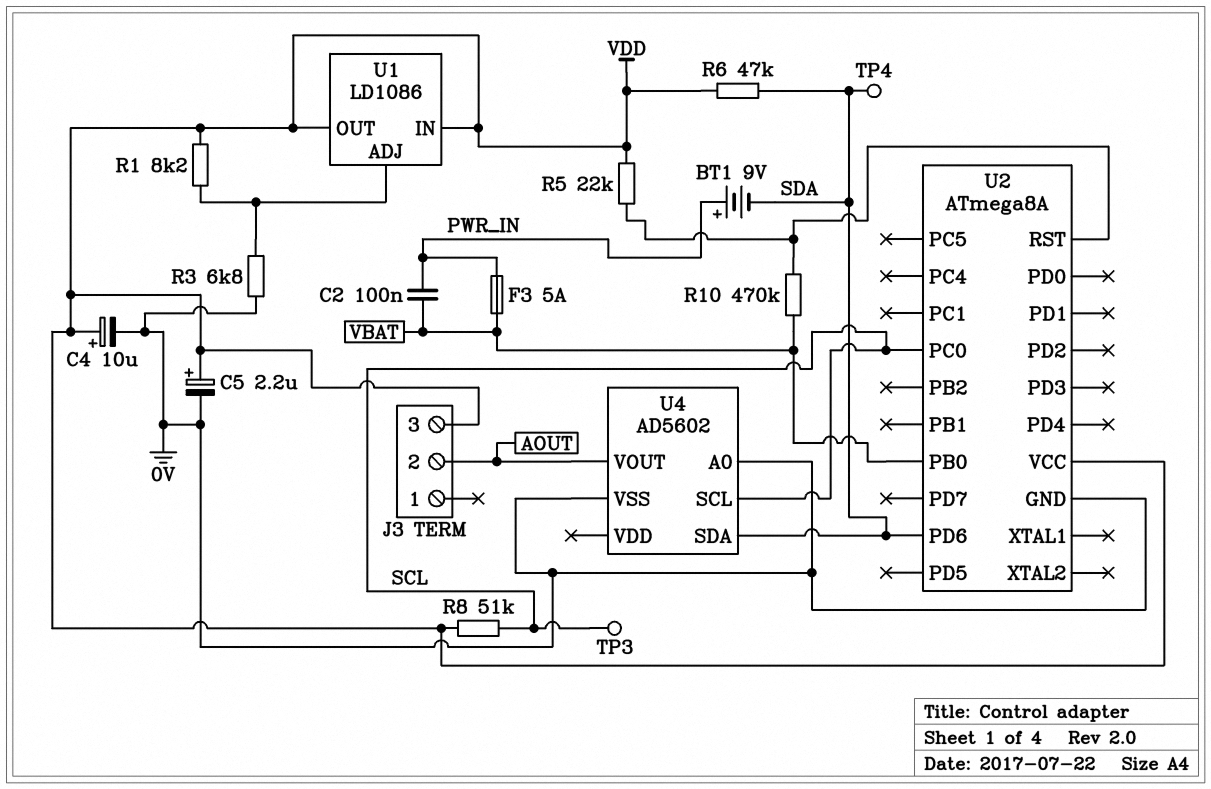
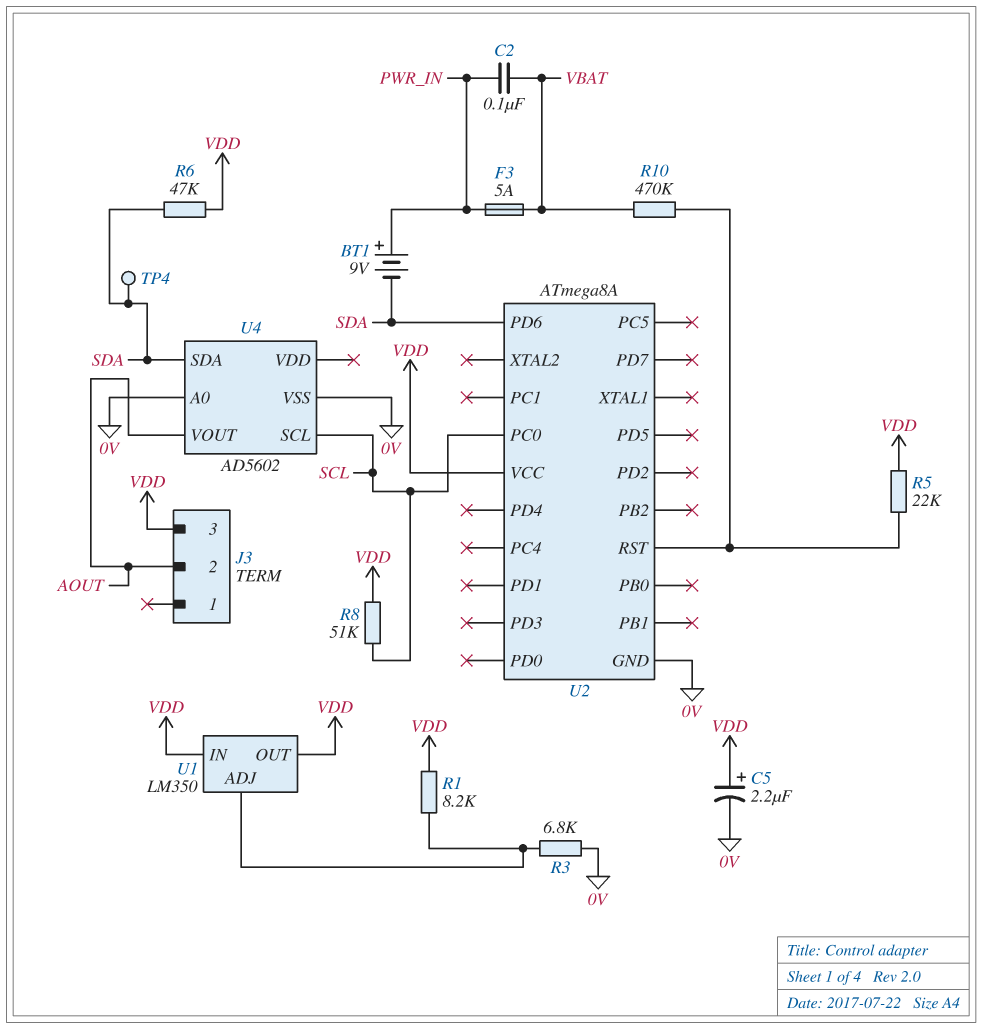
C4: 10uF (plus VDD, minus 0V) -> none
TP3: test point (SCL) -> none
U1: LD1086 -> LM350
U2 pin PB0: VBAT -> none

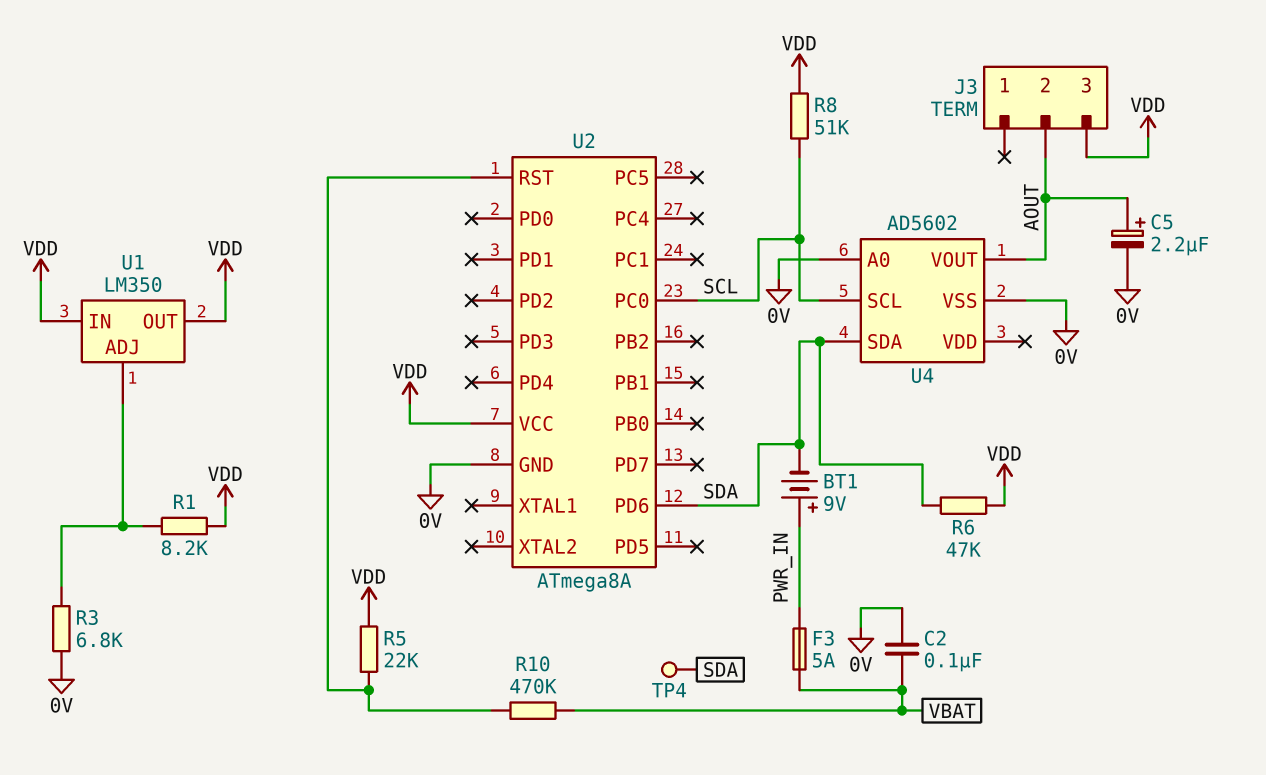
C2: 100nF (PWR_IN, VBAT) -> 100nF (0V, VBAT)
C5: 2.2uF (plus VDD, minus 0V) -> 2.2uF (plus AOUT, minus 0V)

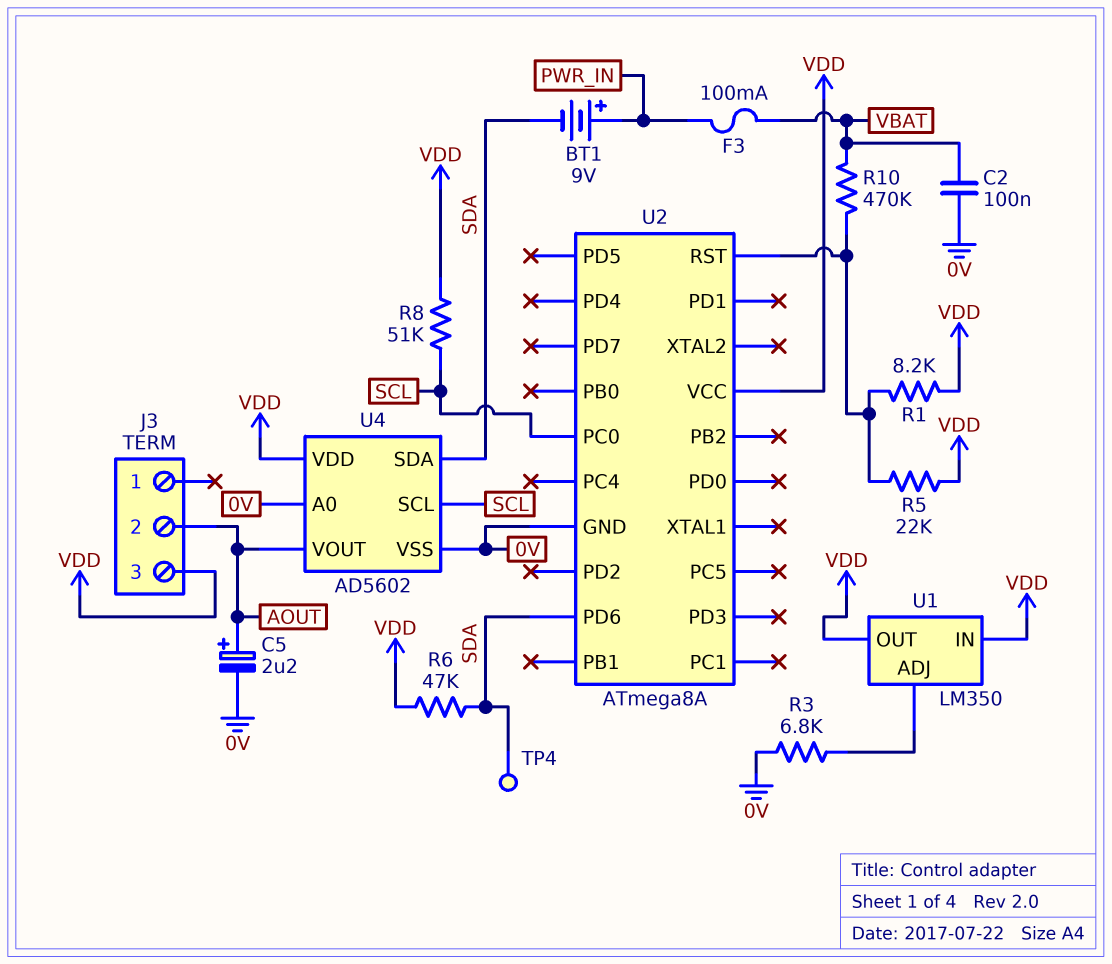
F3: 5A (PWR_IN, VBAT) -> 100mA (PWR_IN, VBAT)
R1: 8.2k (U1/ADJ, VDD) -> 8.2k (U2/RST, VDD)
U4 pin VDD: none -> VDD

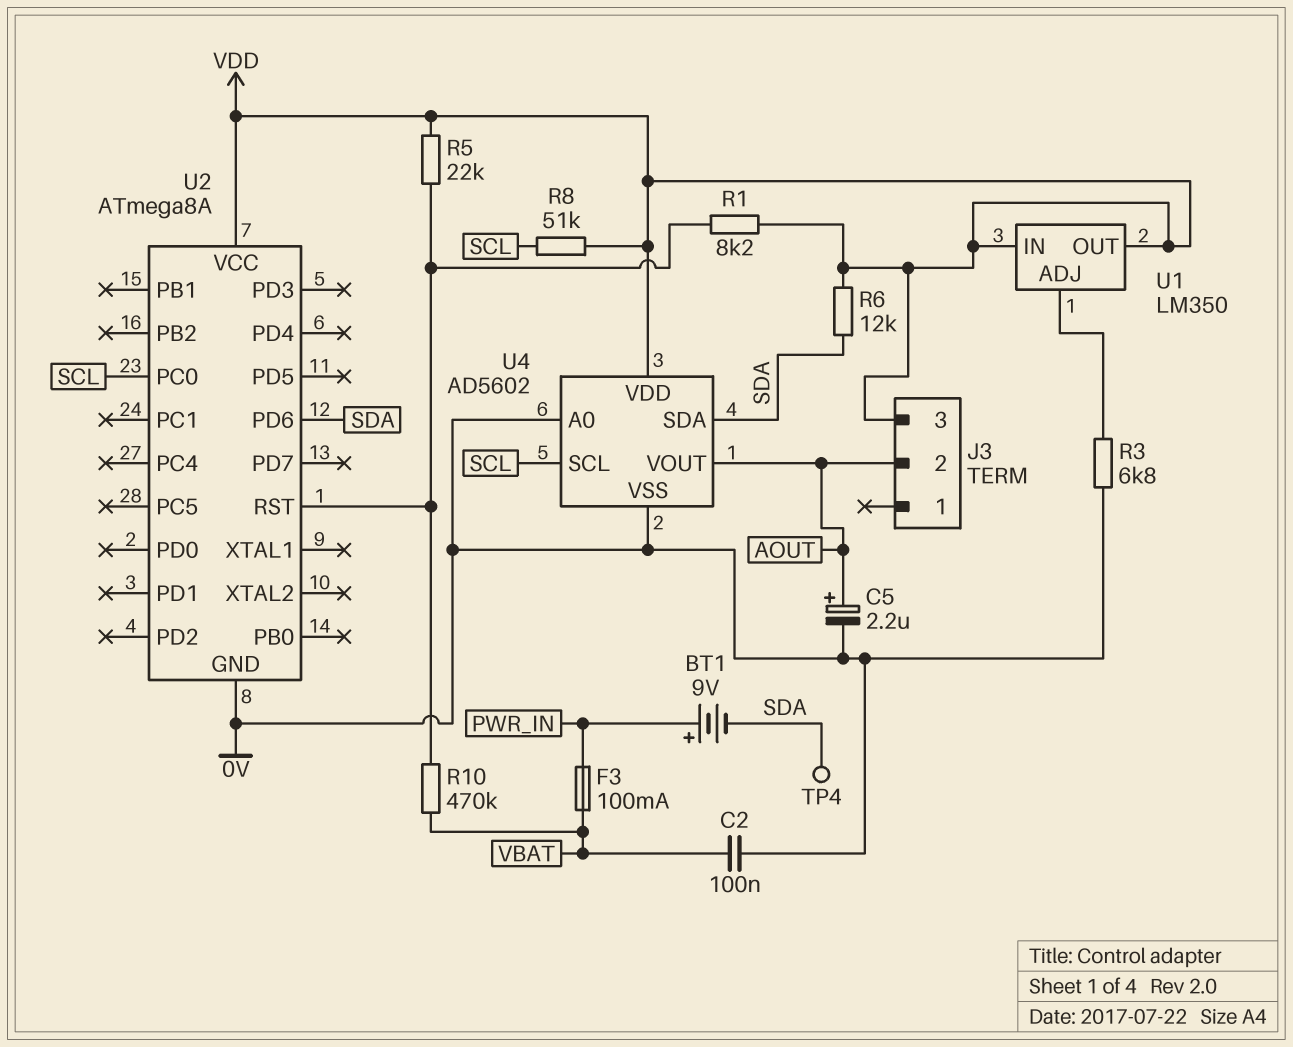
R6: 47k (SDA, VDD) -> 12k (SDA, VDD)

